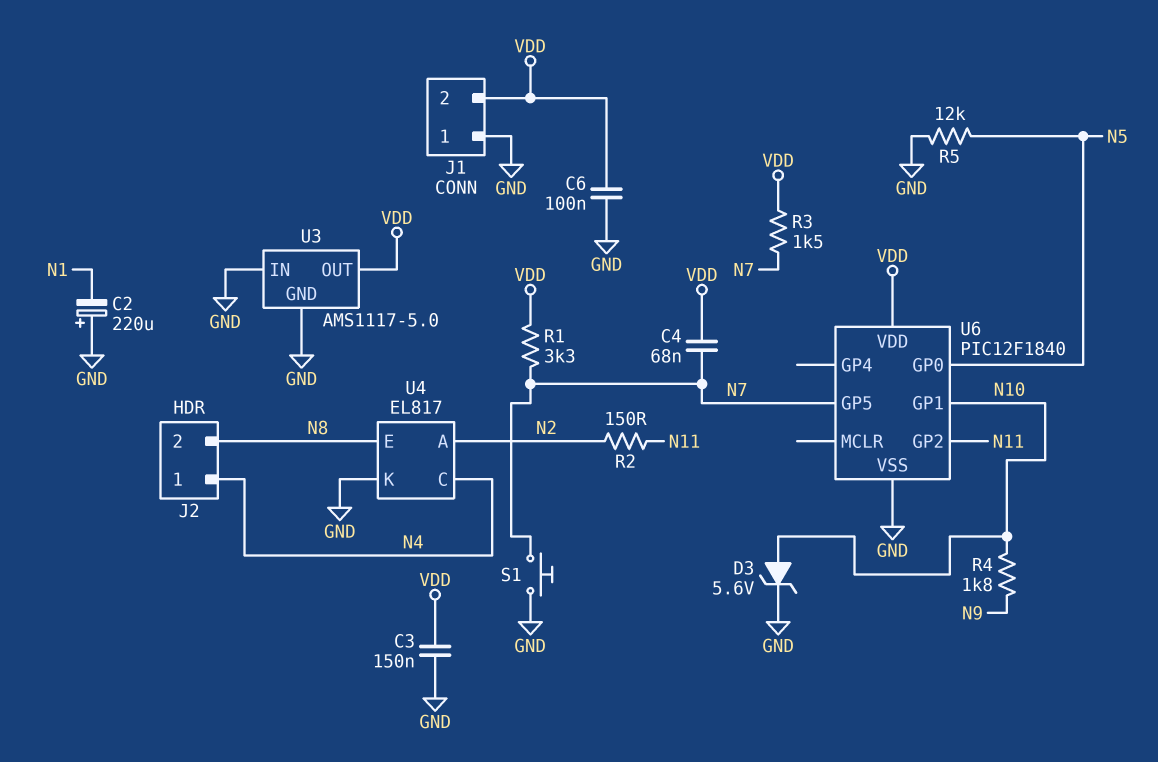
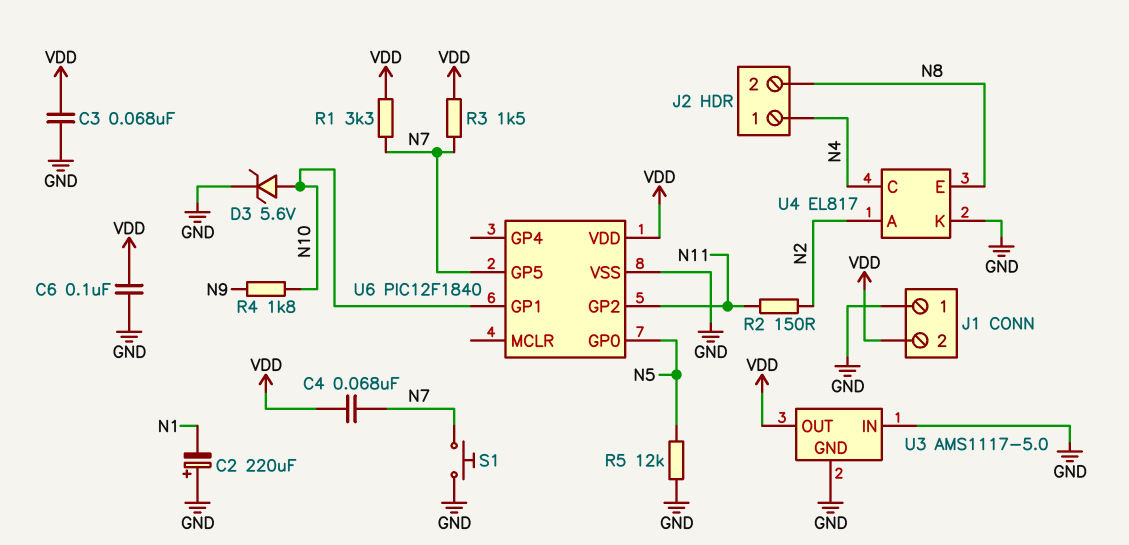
C3: 150nF (GND, VDD) -> 68nF (GND, VDD)

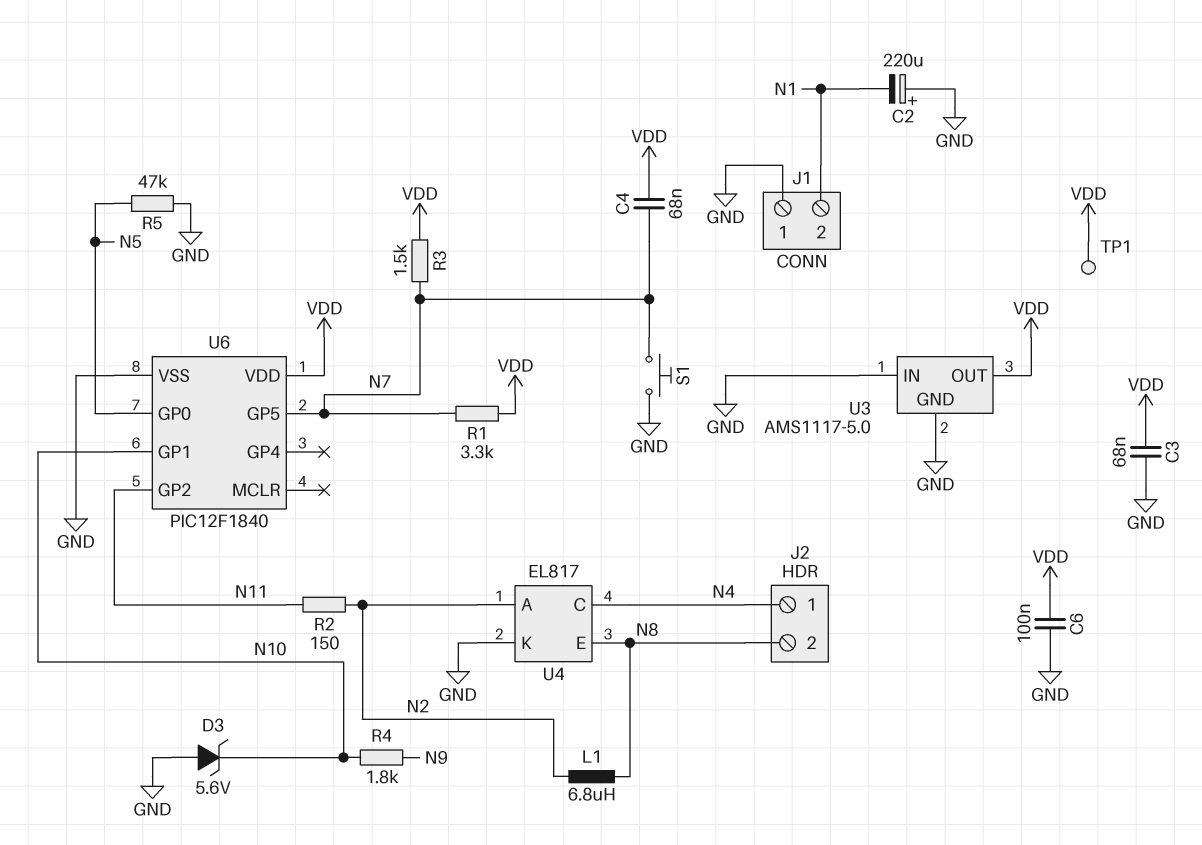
D3: zener 5.6V (A N10, K GND) -> zener 5.6V (A GND, K N10)
J1 pin 2: VDD -> N1
L1: none -> 6.8uH (N2, N8)
R5: 12k (GND, N5) -> 47k (GND, N5)
TP1: none -> test point (VDD)

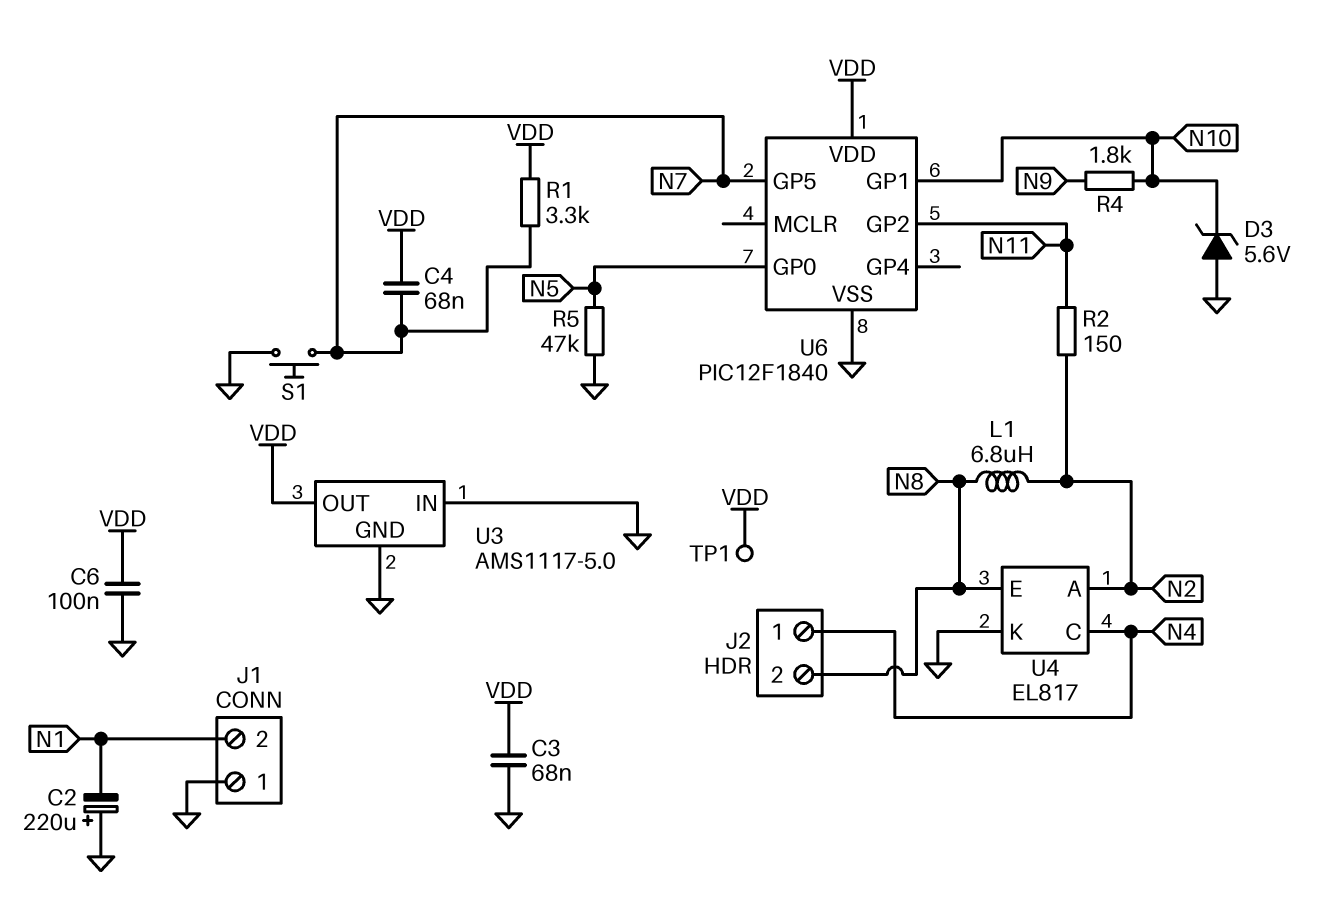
R3: 1.5k (N7, VDD) -> none

